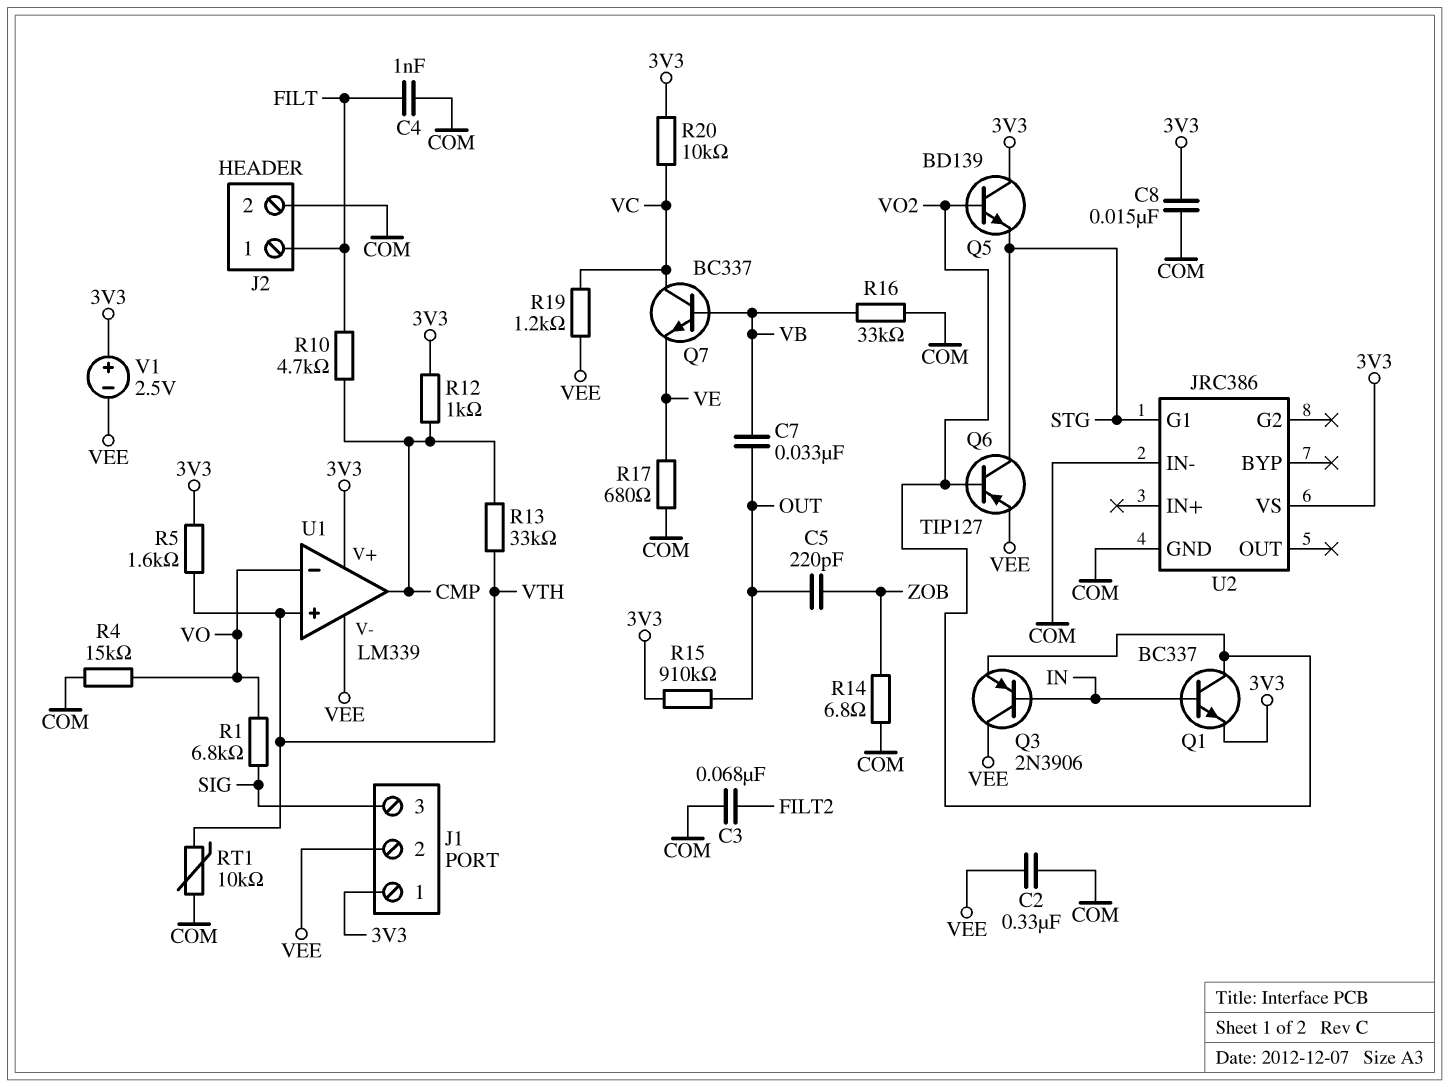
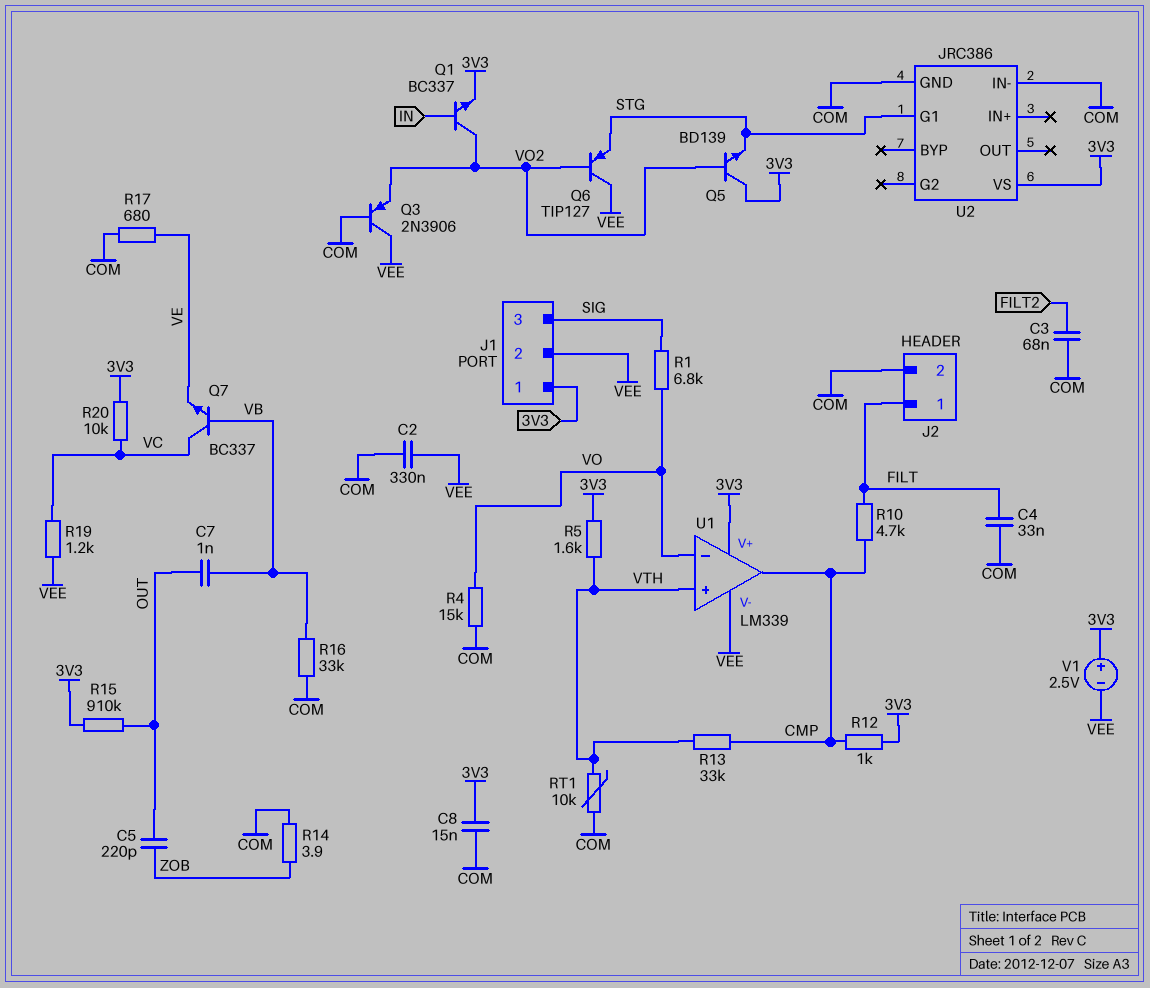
C4: 1nF (COM, FILT) -> 33nF (COM, FILT)
C7: 33nF (OUT, VB) -> 1nF (OUT, VB)
Q3: PNP 2N3906 (B IN, C VEE, E VO2) -> PNP 2N3906 (B COM, C VEE, E VO2)
Q6: PNP TIP127 (B VO2, C STG, E VEE) -> PNP TIP127 (B VO2, C VEE, E STG)
R14: 6.8 (COM, ZOB) -> 3.9 (COM, ZOB)

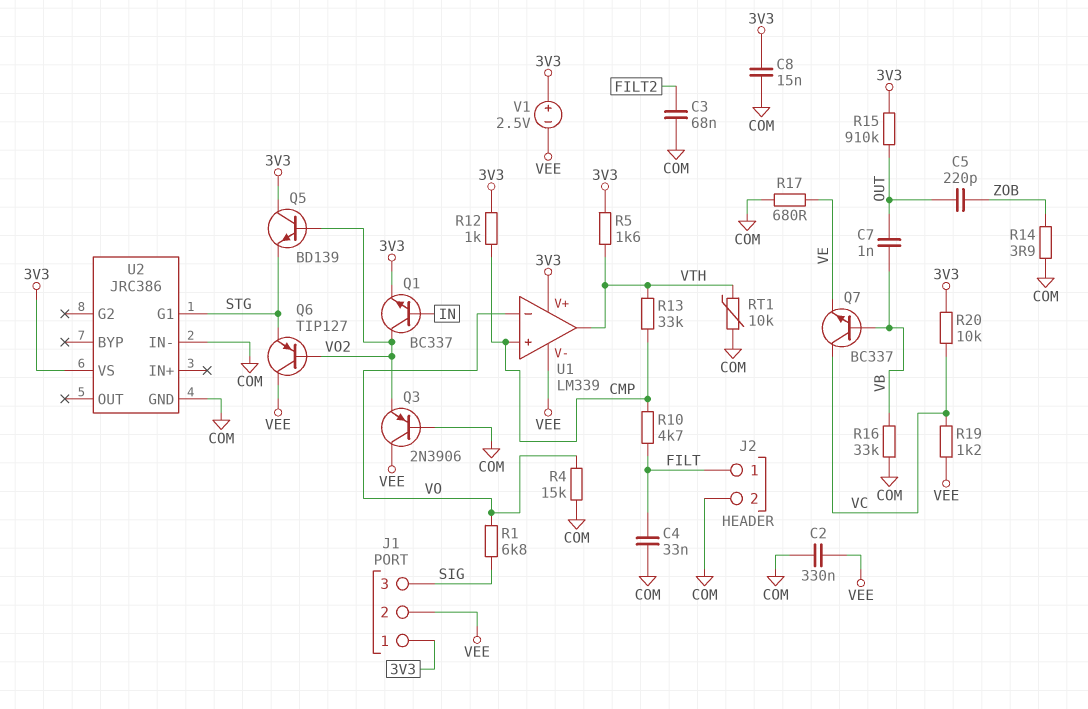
U1 pin in+: VTH -> CMP
U1 pin out: CMP -> VTH

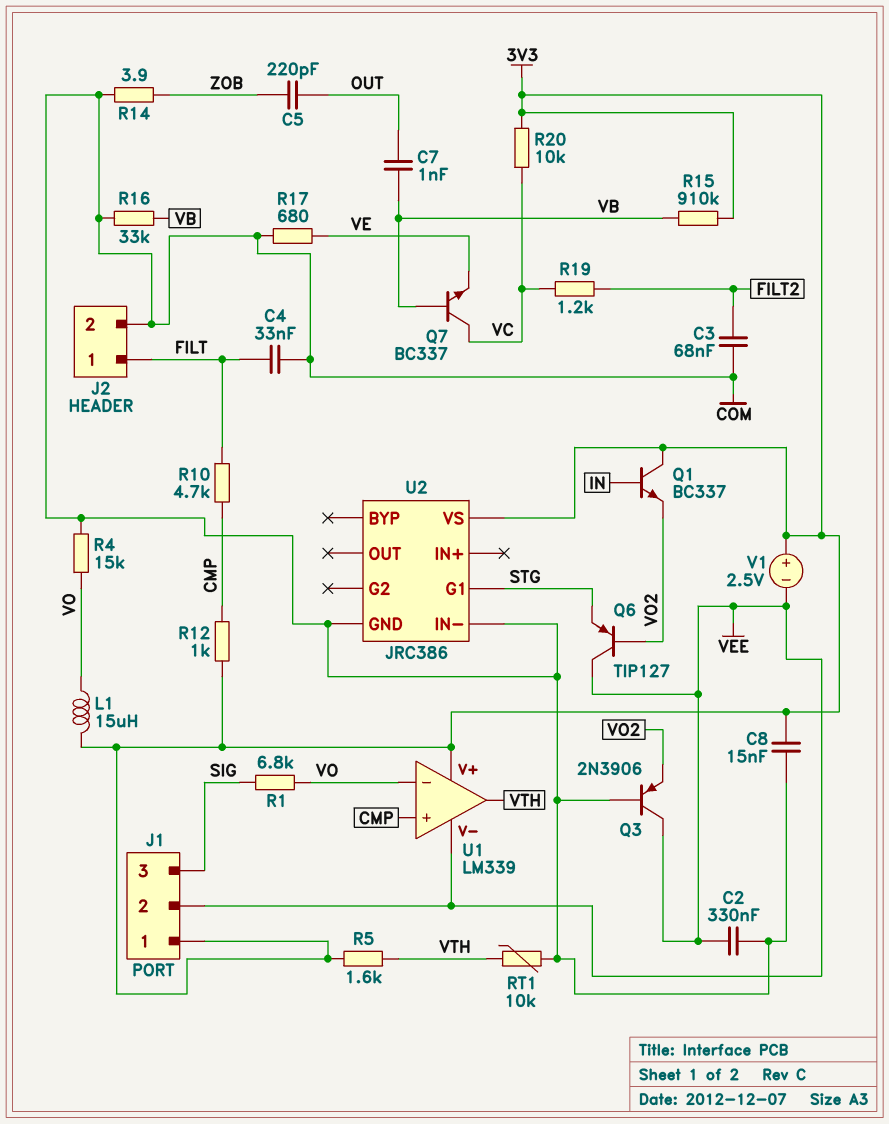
L1: none -> 15uH (3V3, VO)
Q1: NPN BC337 (B IN, C VO2, E 3V3) -> NPN BC337 (B IN, C 3V3, E VO2)
Q5: NPN BD139 (B VO2, C 3V3, E STG) -> none
R13: 33k (CMP, VTH) -> none
R15: 910k (3V3, OUT) -> 910k (3V3, VB)
R19: 1.2k (VC, VEE) -> 1.2k (FILT2, VC)

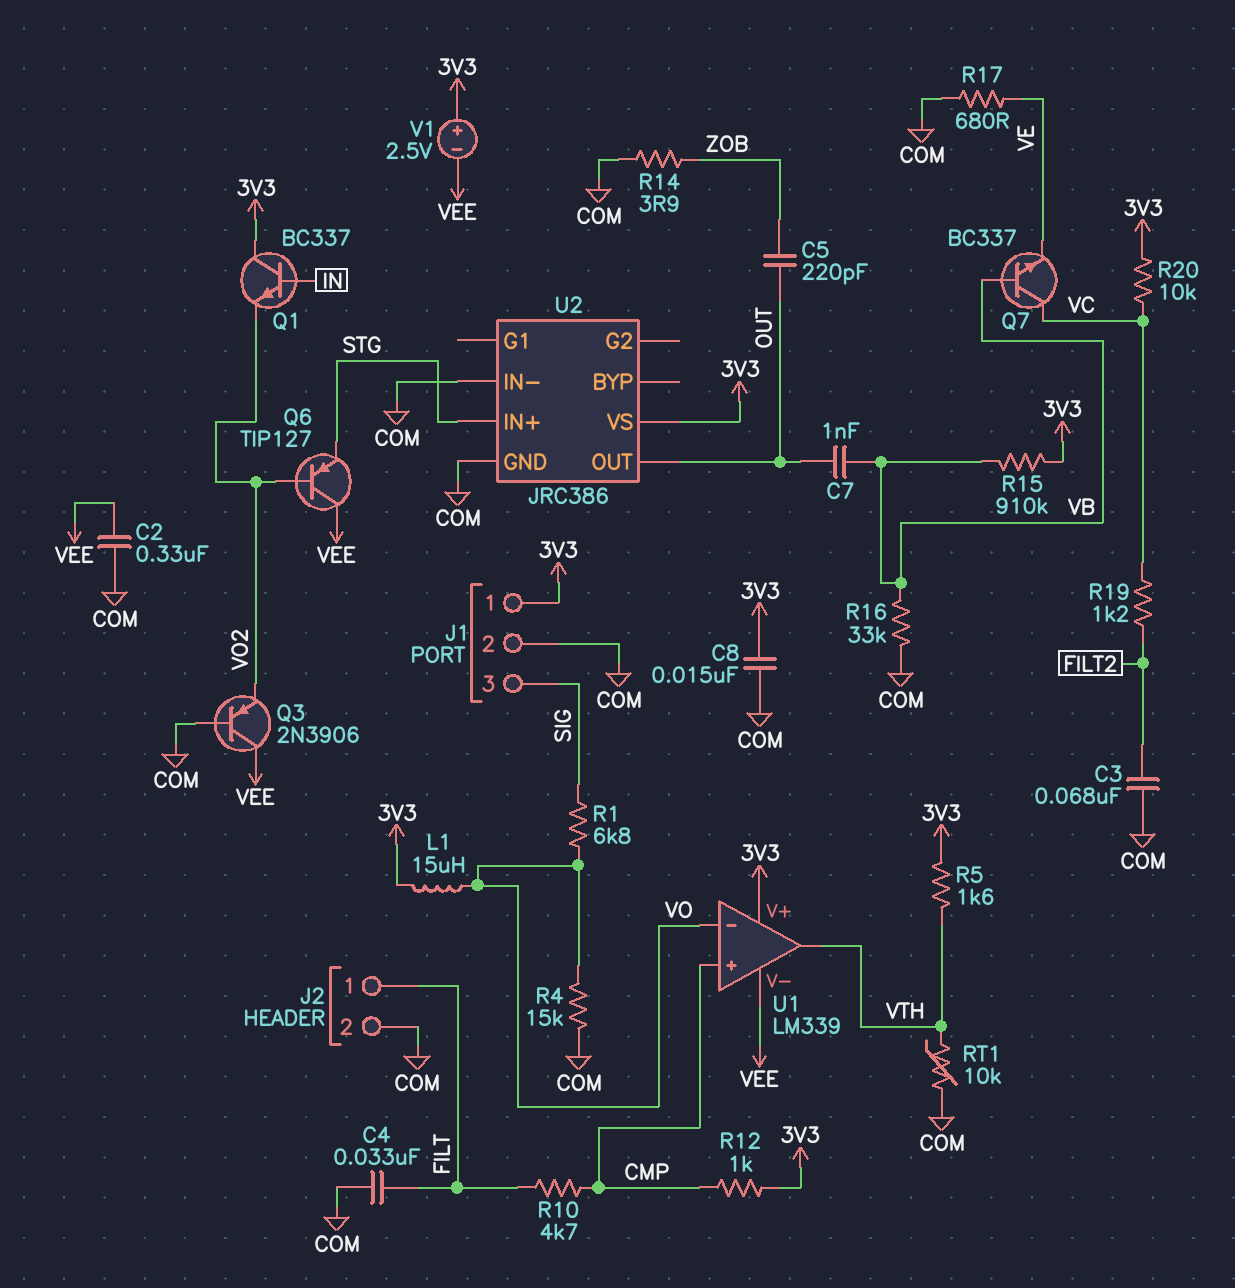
J1 pin 2: VEE -> COM
U2 pin G1: STG -> none
U2 pin IN+: none -> STG
U2 pin OUT: none -> OUT

